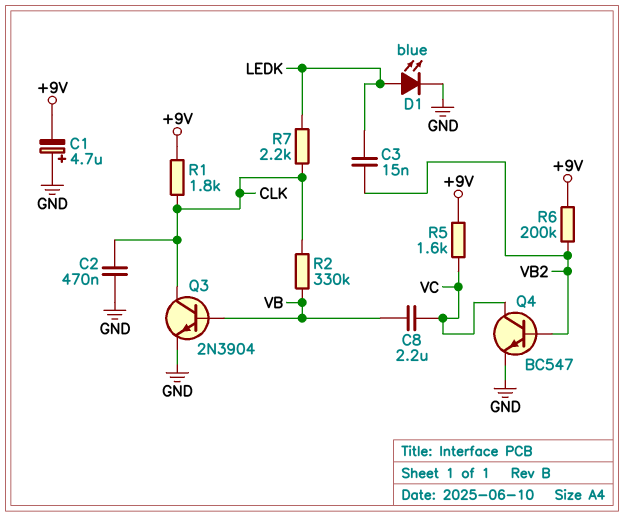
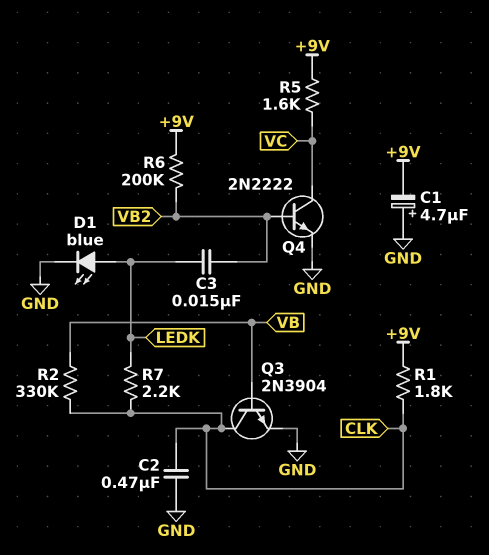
C8: 2.2uF (VB, VC) -> none
Q4: NPN BC547 (B VB2, C VC, E GND) -> NPN 2N2222 (B VB2, C VC, E GND)

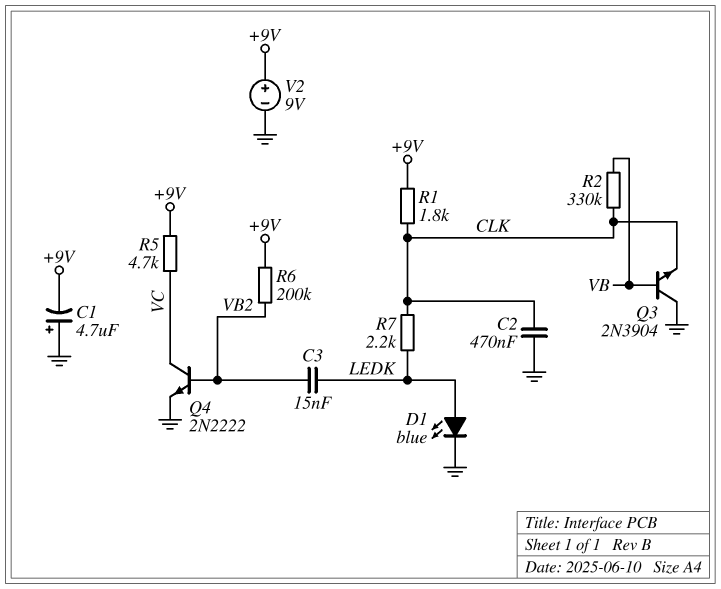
Q3: NPN 2N3904 (B VB, C CLK, E GND) -> NPN 2N3904 (B VB, C GND, E CLK)
R5: 1.6k (+9V, VC) -> 4.7k (+9V, VC)
V2: none -> 9V (plus +9V, minus GND)

